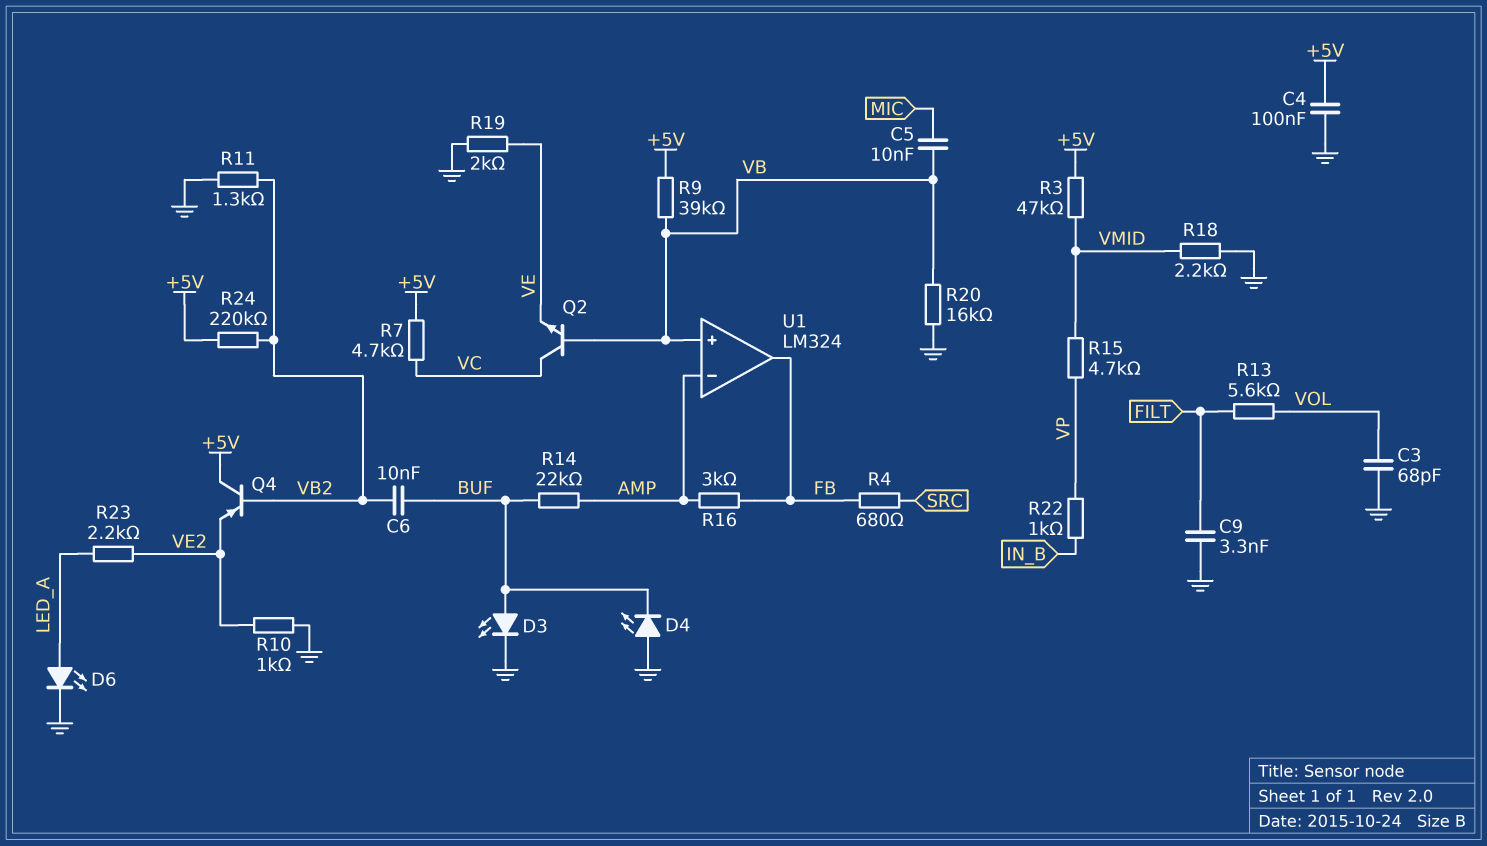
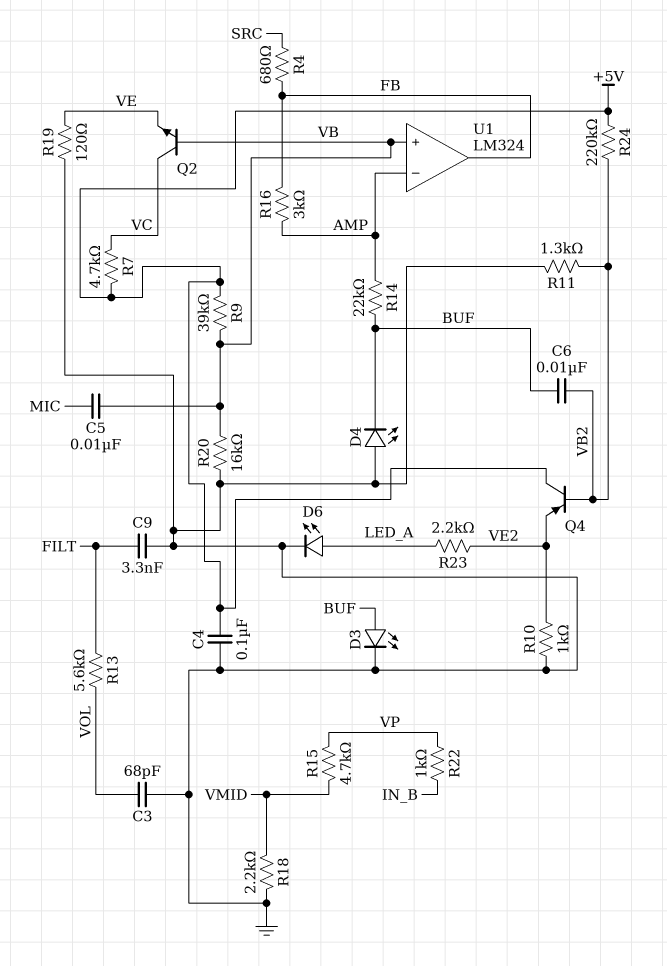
R3: 47k (+5V, VMID) -> none
R19: 2k (GND, VE) -> 120 (GND, VE)

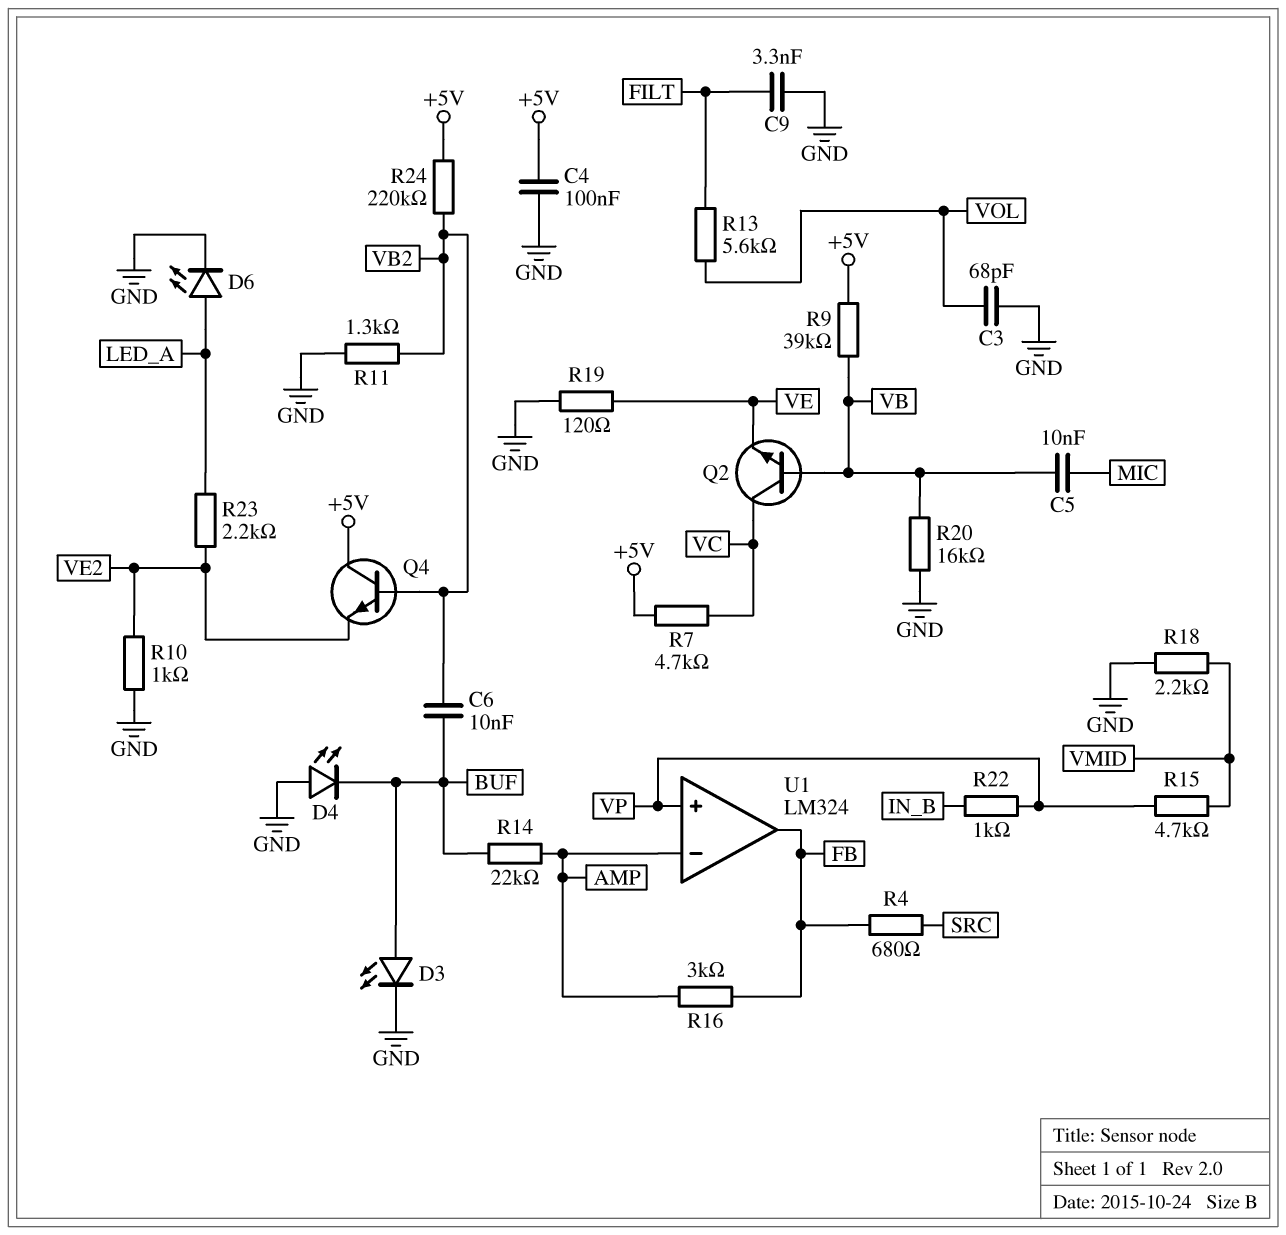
Q4: PNP (B VB2, C +5V, E VE2) -> NPN (B VB2, C +5V, E VE2)
U1 pin in+: VB -> VP

